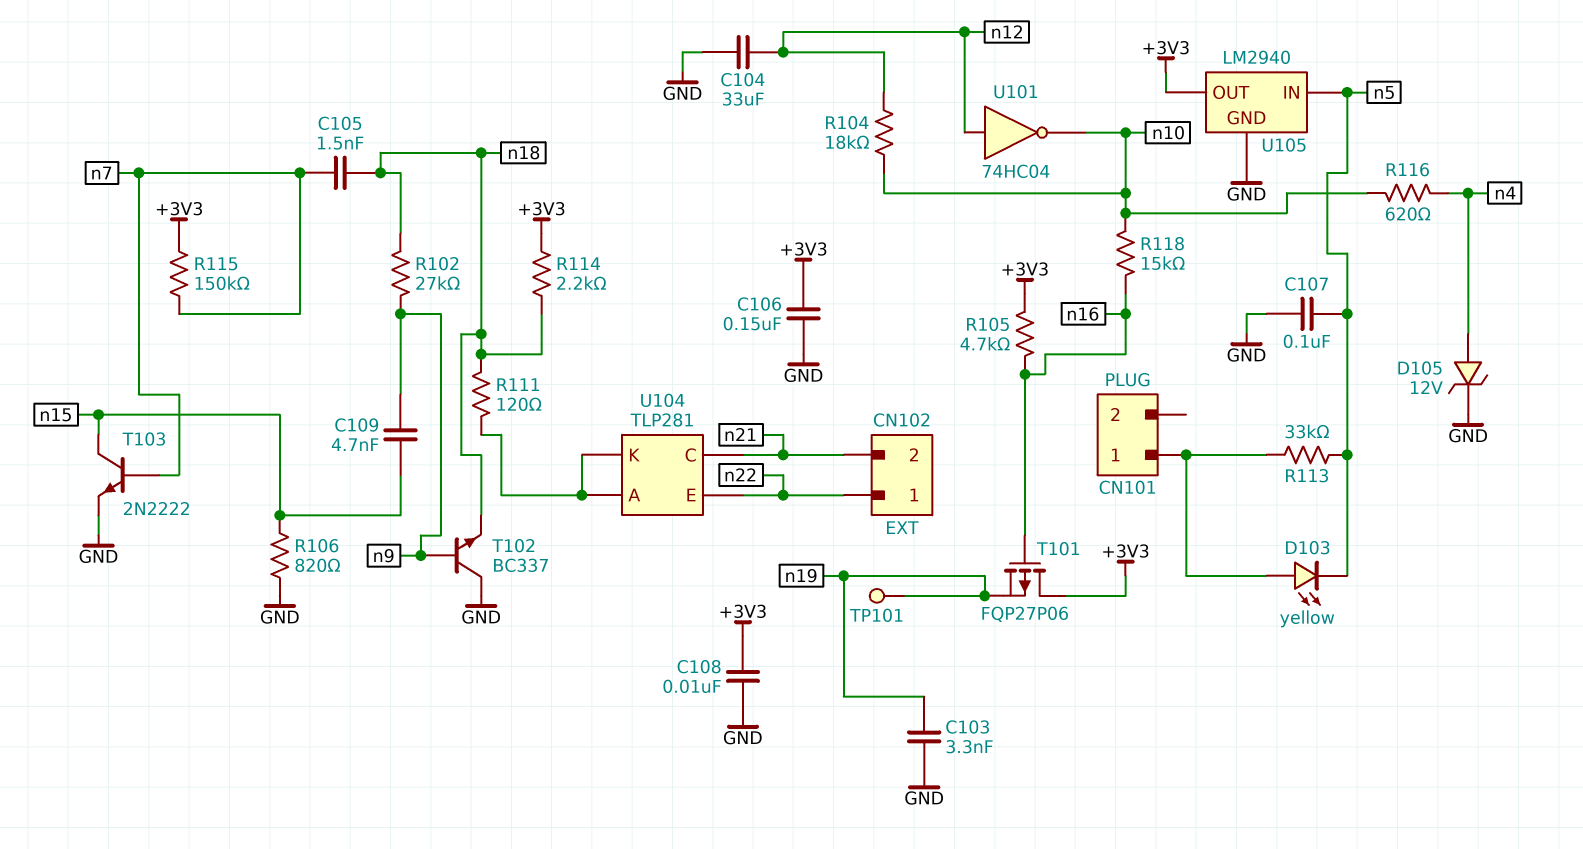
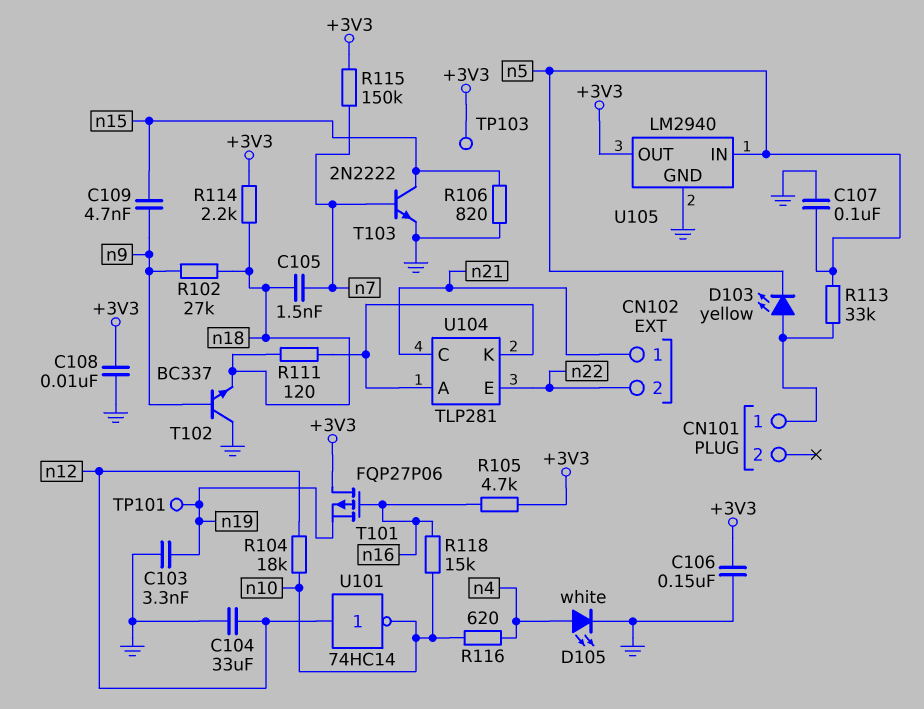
CN102 pin 1: n22 -> n21
CN102 pin 2: n21 -> n22
D105: zener 12V (A n4, K GND) -> LED white (A n4, K GND)
TP103: none -> test point (+3V3)
U101: NOT 74HC04 (in n12, out n10) -> NOT 74HC14 (in n12, out n10)

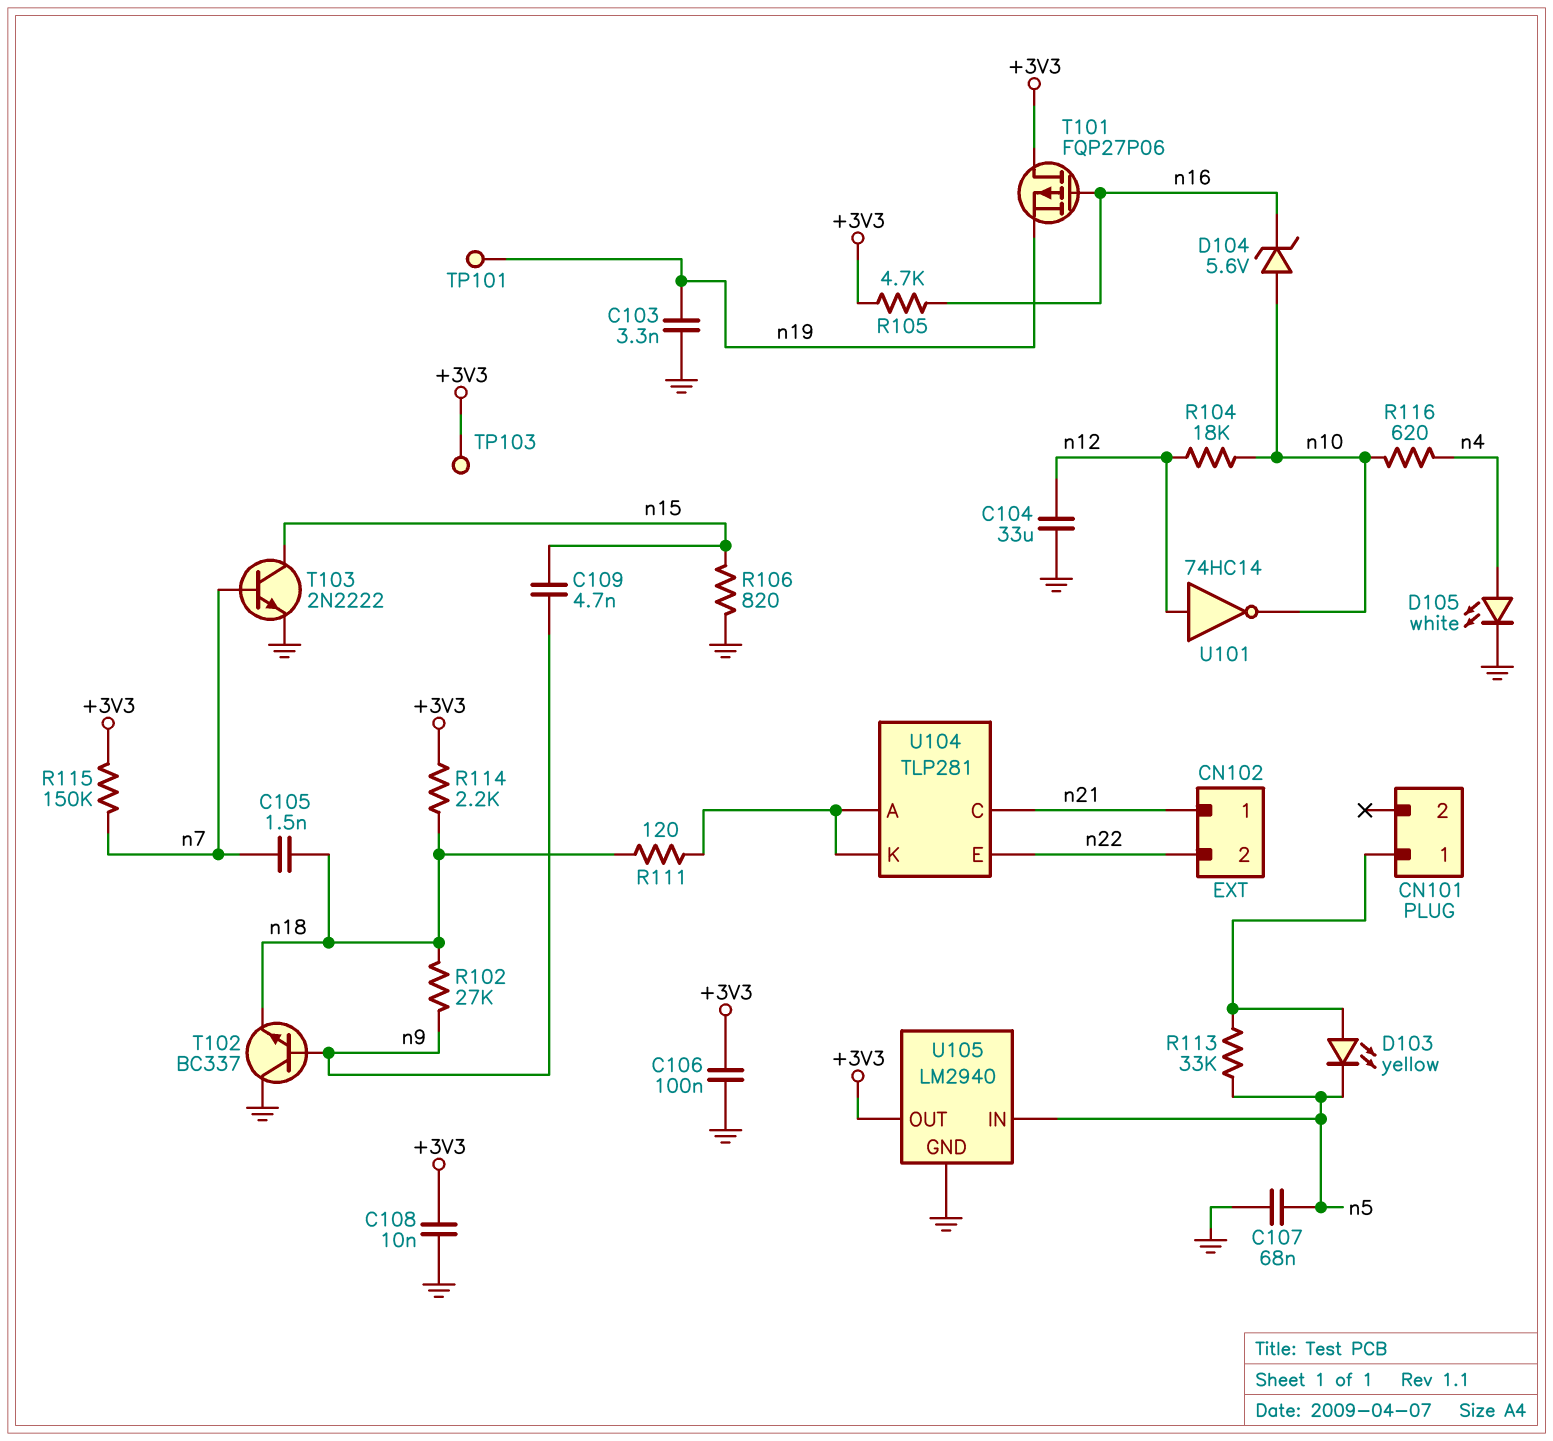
C106: 150nF (+3V3, GND) -> 100nF (+3V3, GND)
C107: 100nF (GND, n5) -> 68nF (GND, n5)
D104: none -> zener 5.6V (A n10, K n16)
R118: 15k (n10, n16) -> none

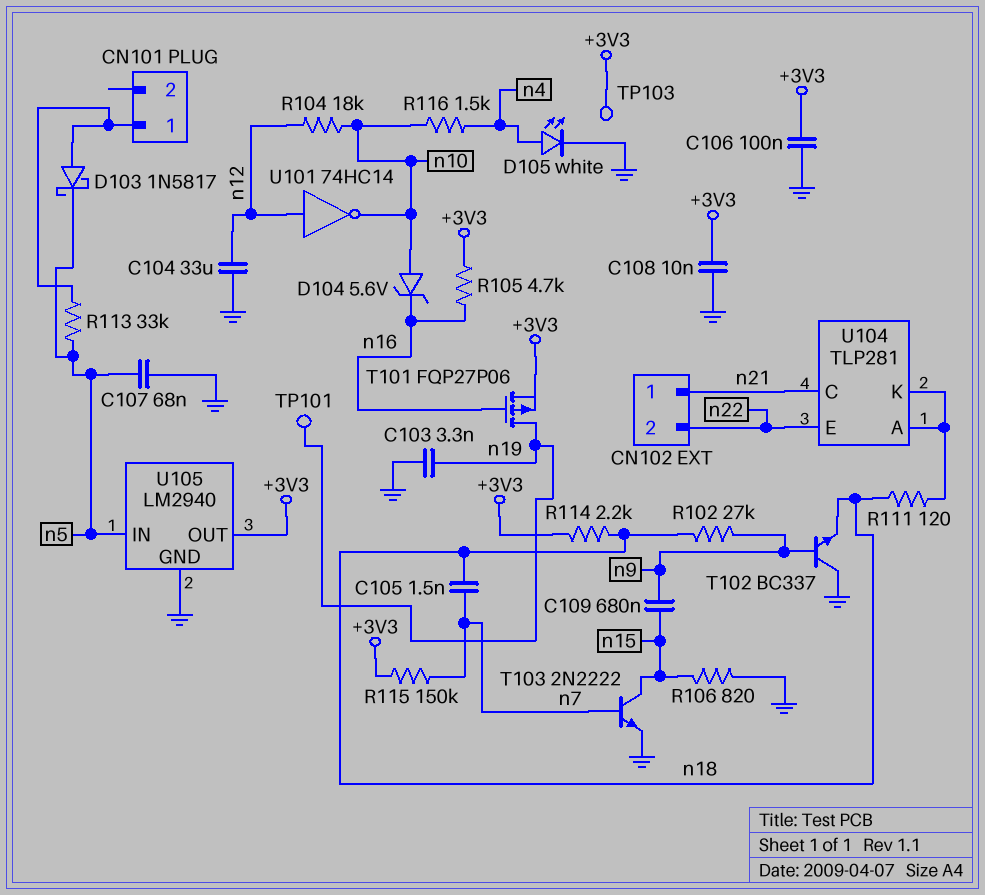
C109: 4.7nF (n9, n15) -> 680nF (n9, n15)
D103: LED yellow (A CN101/1, K n5) -> schottky 1N5817 (A CN101/1, K n5)
R116: 620 (n4, n10) -> 1.5k (n4, n10)
T101: PMOS FQP27P06 (G n16, D +3V3, S n19) -> PMOS FQP27P06 (G n16, D n19, S +3V3)

